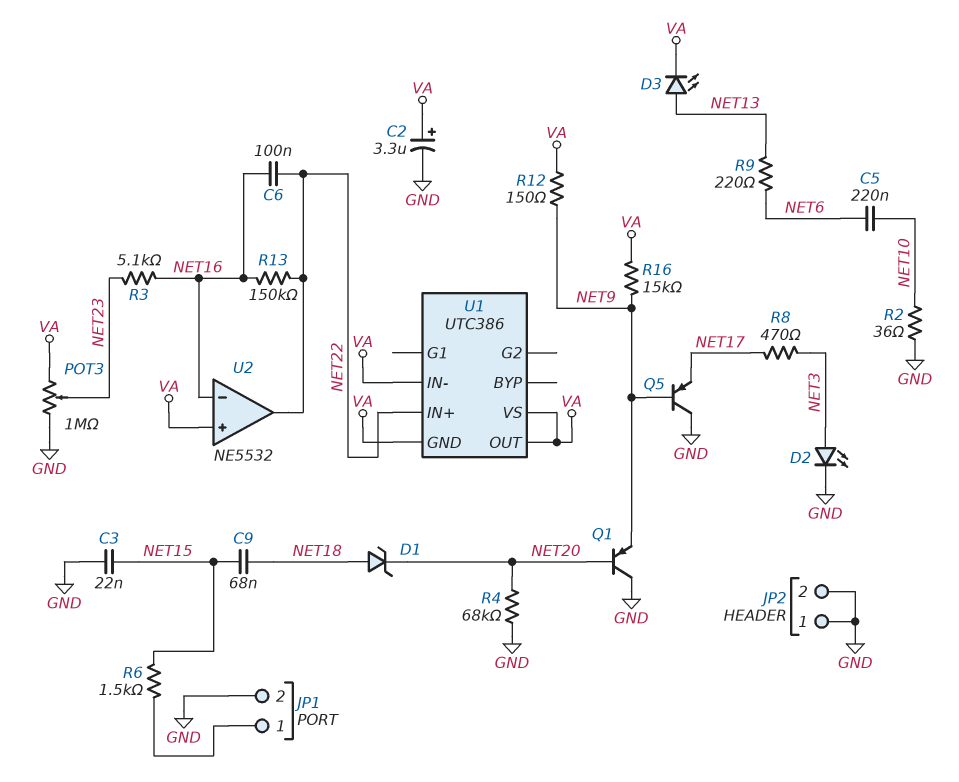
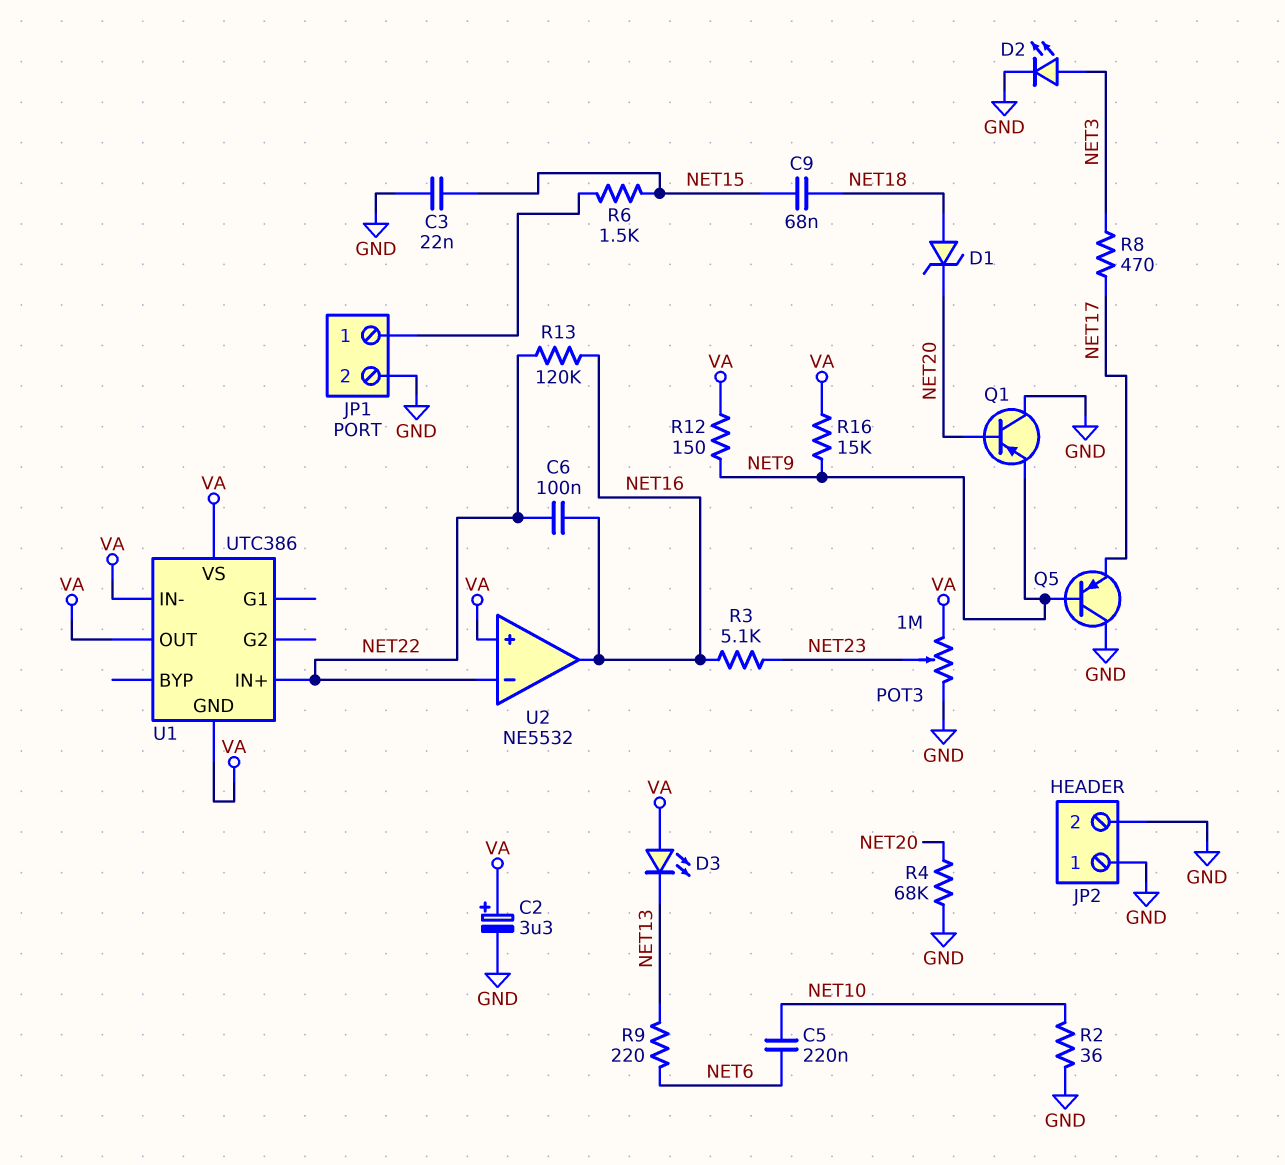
D3: LED (A NET13, K VA) -> LED (A VA, K NET13)
R13: 150k (NET16, NET22) -> 120k (NET16, NET22)
U2 pin in-: NET16 -> NET22
U2 pin out: NET22 -> NET16

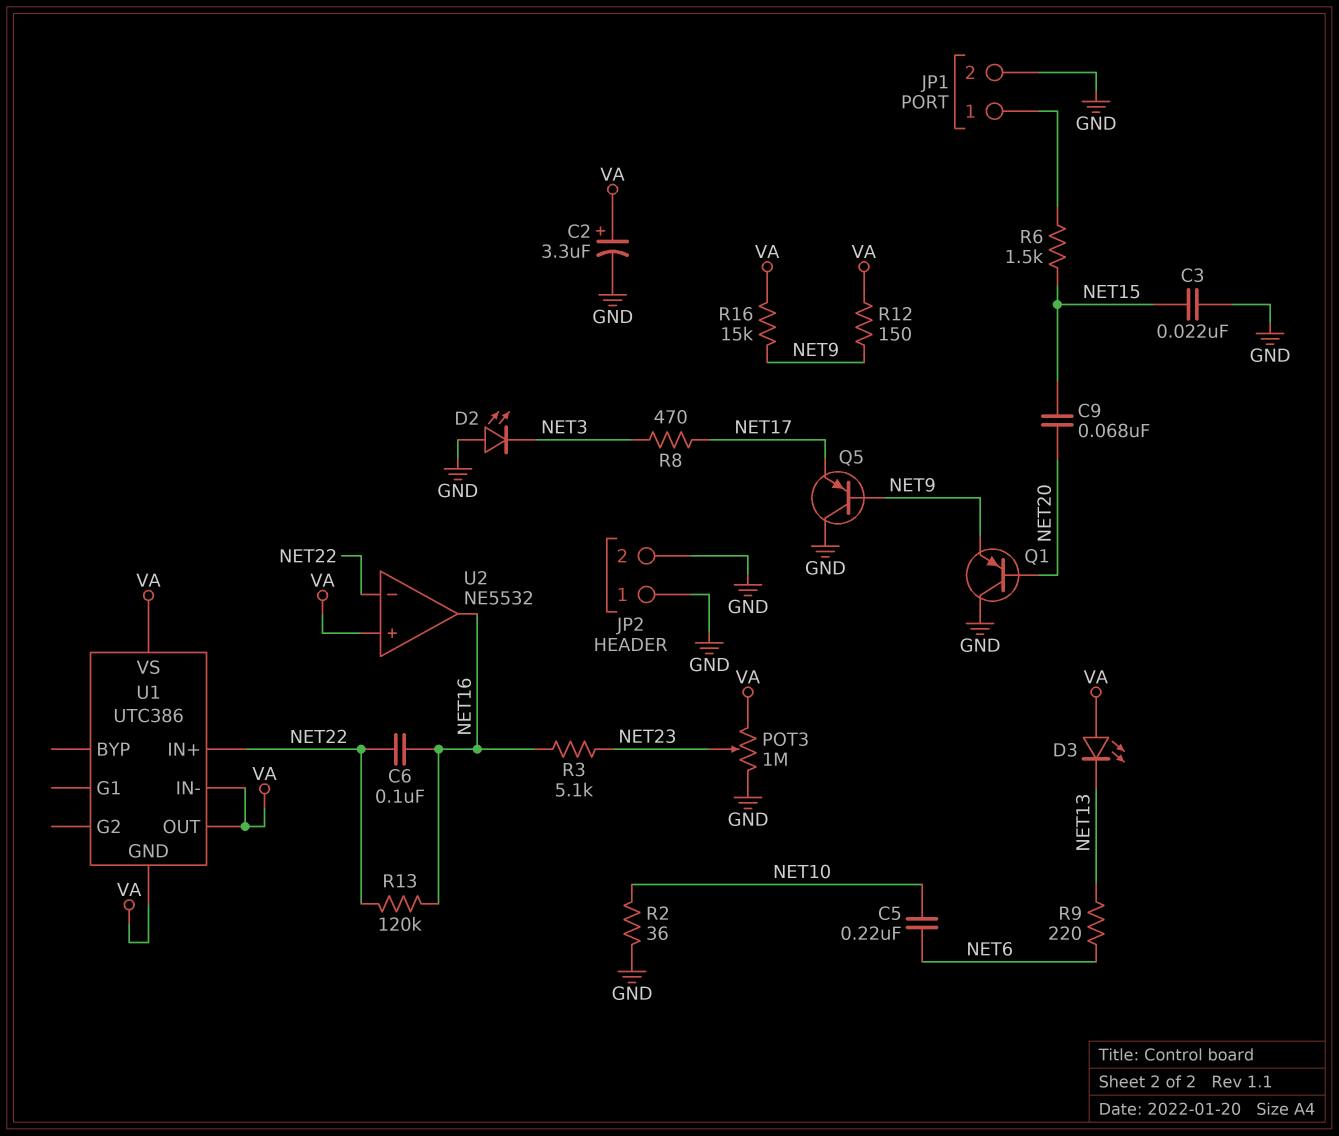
C9: 68nF (NET15, NET18) -> 68nF (NET15, NET20)
D1: zener (A NET18, K NET20) -> none
D2: LED (A NET3, K GND) -> LED (A GND, K NET3)
R4: 68k (GND, NET20) -> none

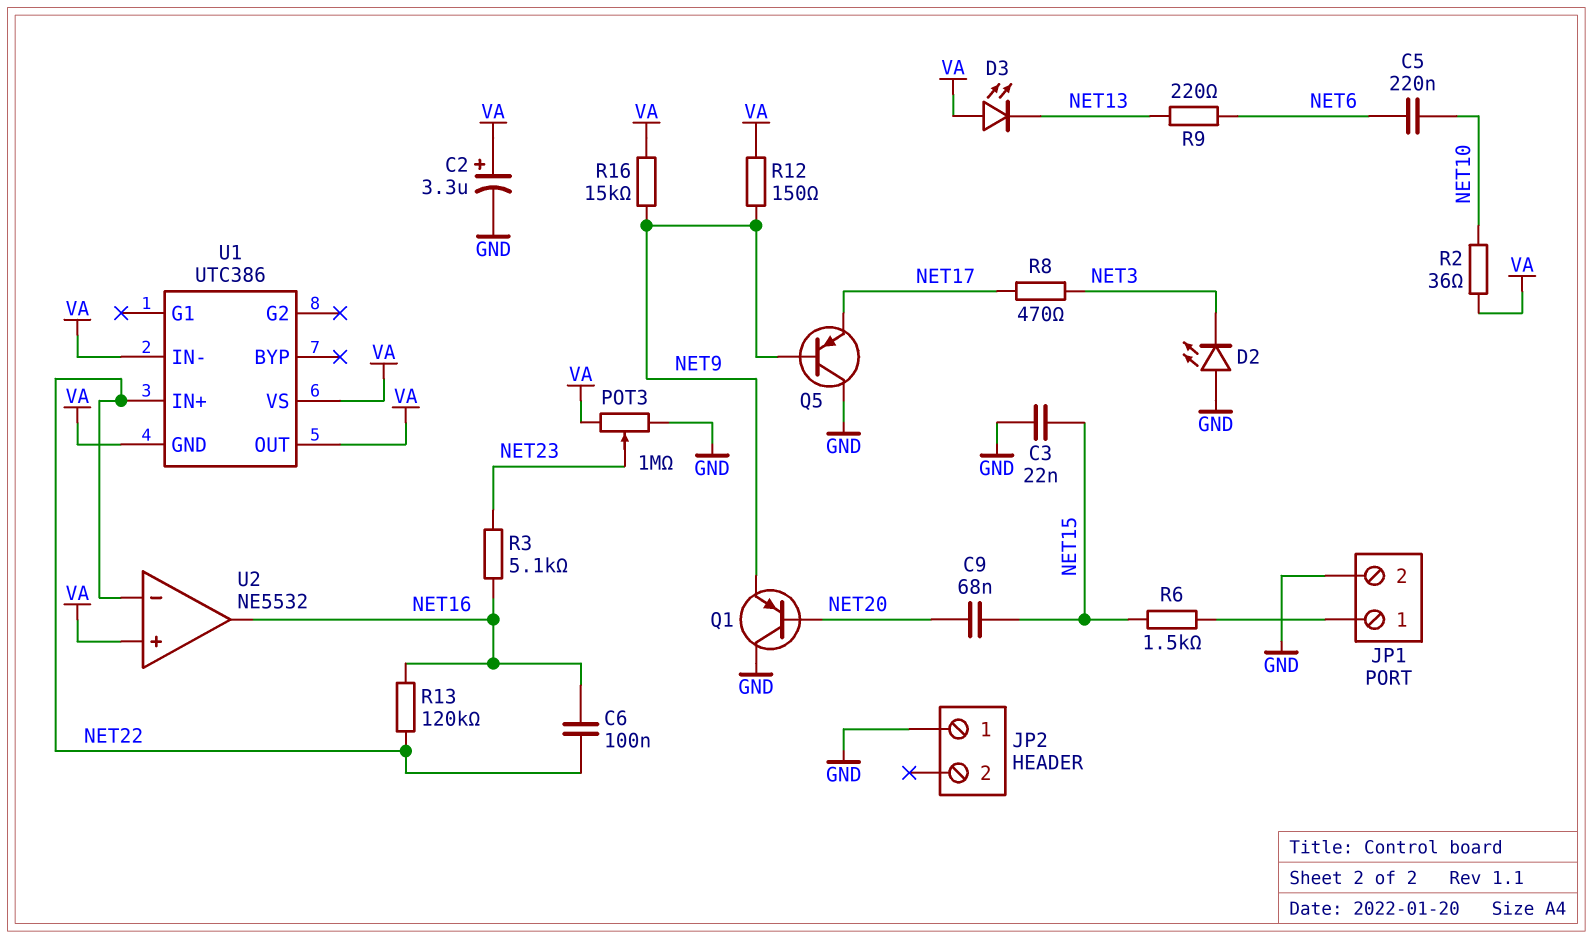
JP2 pin 2: GND -> none
R2: 36 (GND, NET10) -> 36 (NET10, VA)

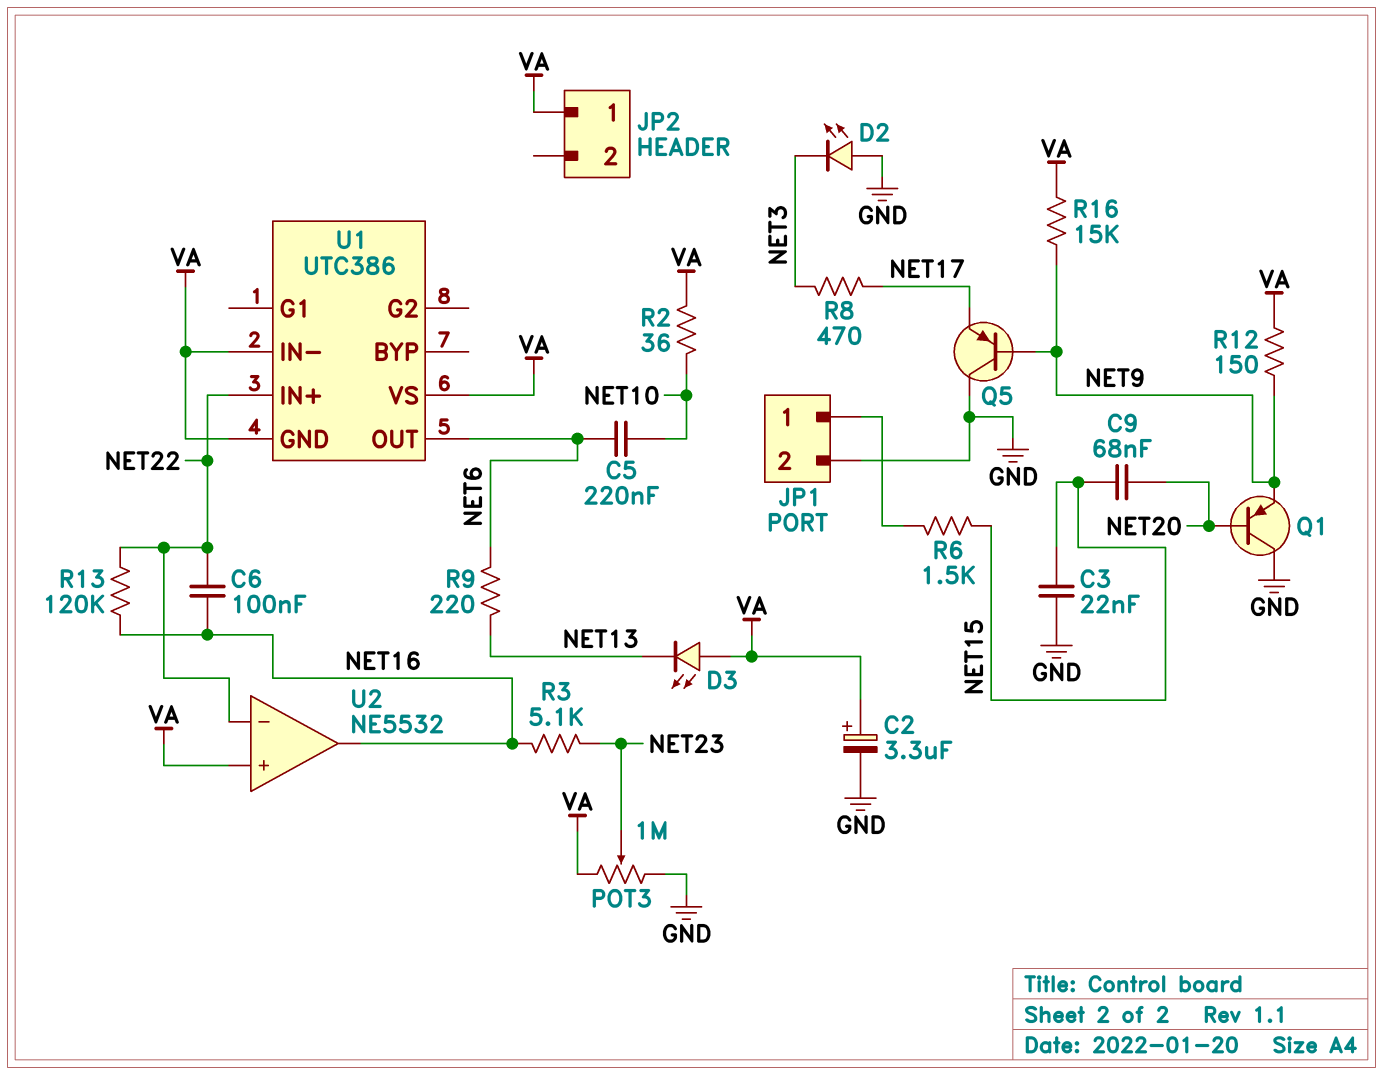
JP2 pin 1: GND -> VA
U1 pin OUT: VA -> NET6

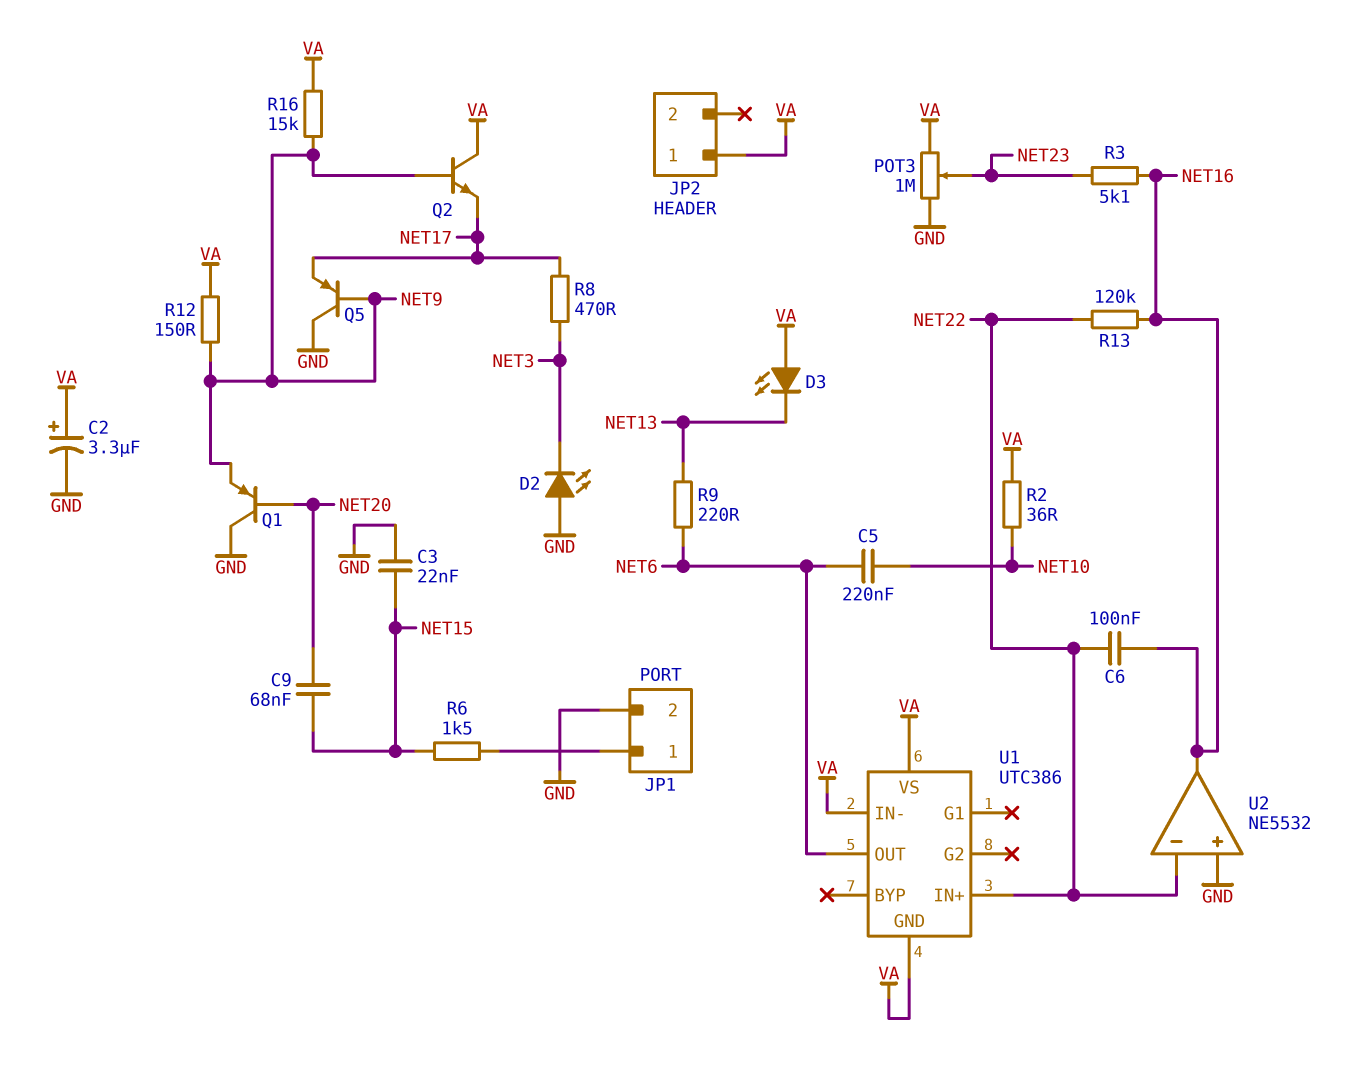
Q2: none -> NPN (B NET9, C VA, E NET17)
U2 pin in+: VA -> GND

